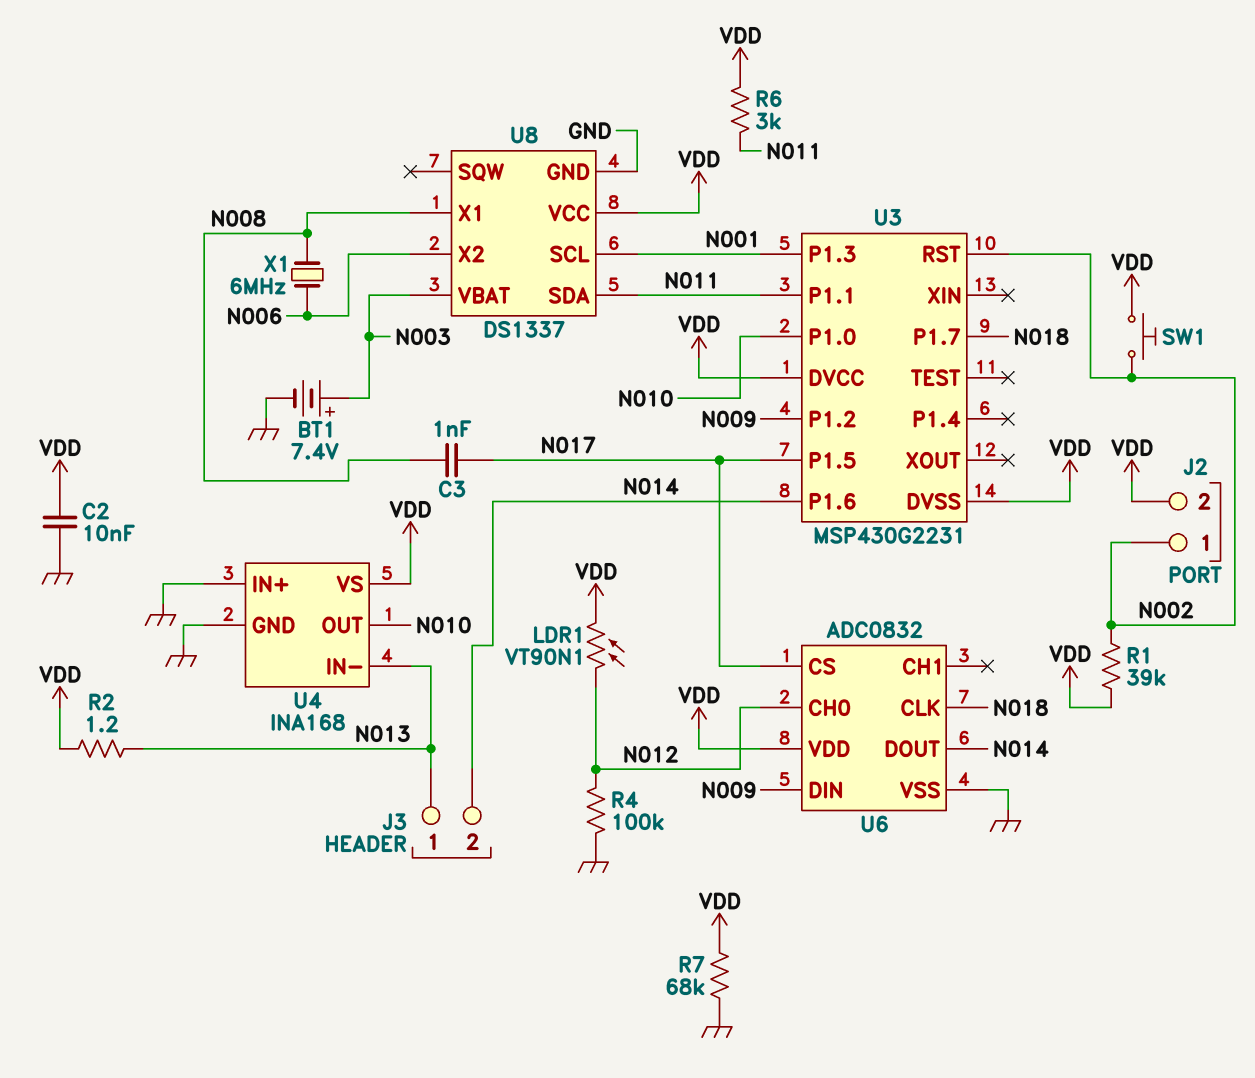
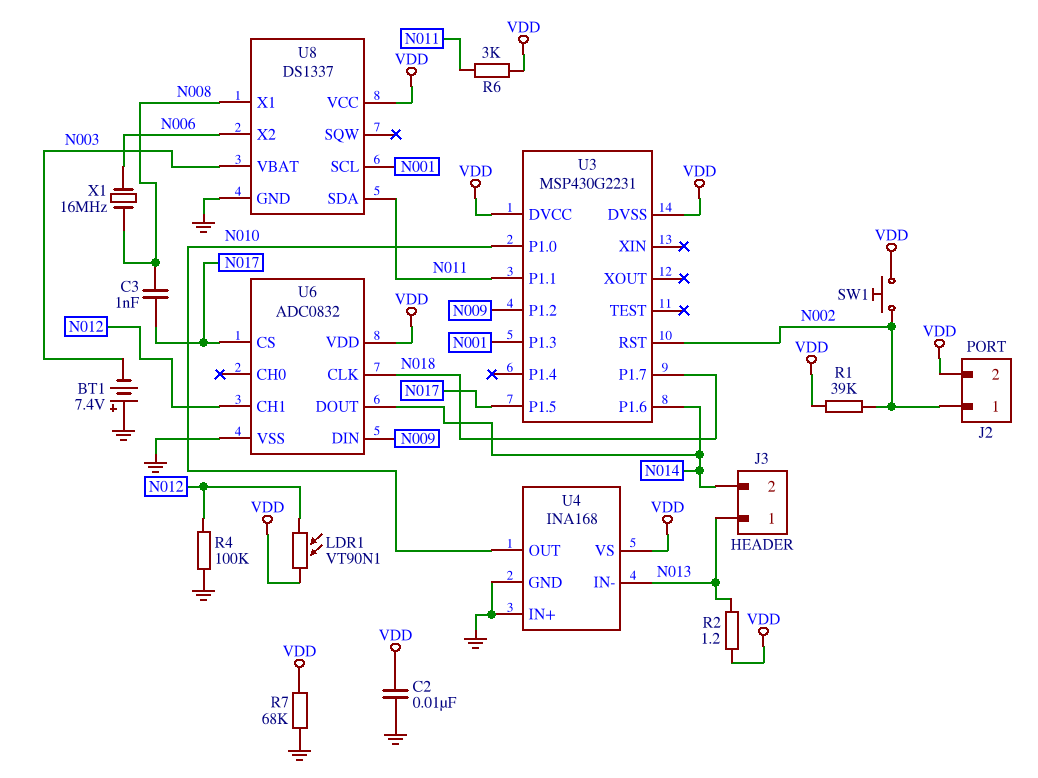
BT1: 7.4V (plus N003, minus GND) -> 7.4V (plus GND, minus N003)
U6 pin CH0: N012 -> none
U6 pin CH1: none -> N012
X1: 6MHz (N006, N008) -> 16MHz (N006, N008)

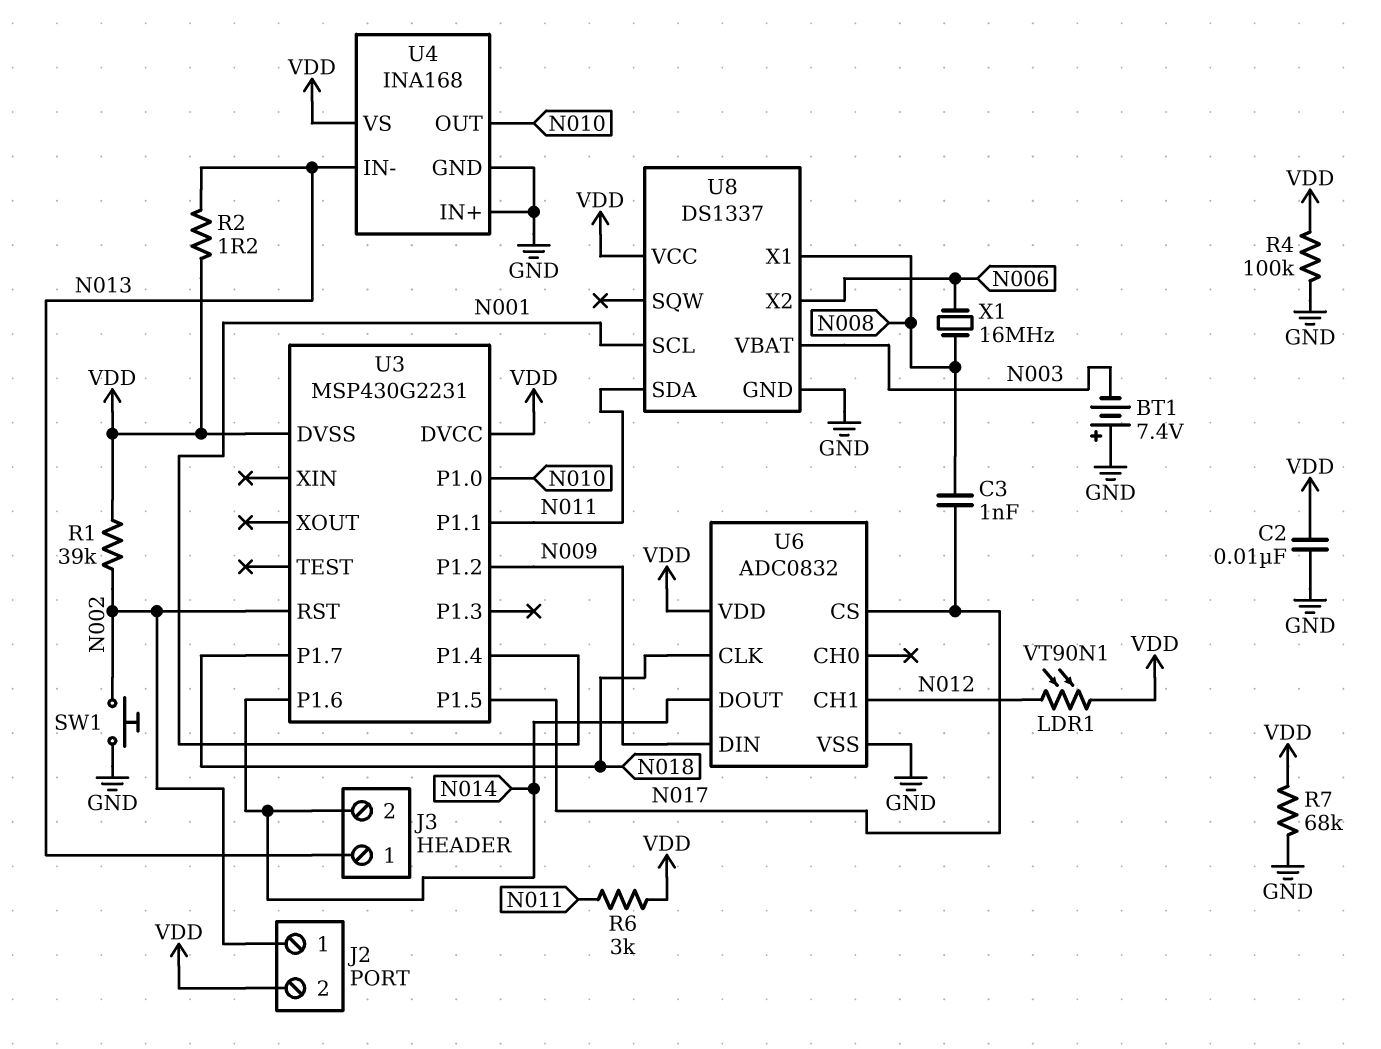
R4: 100k (GND, N012) -> 100k (GND, VDD)
SW1: button (N002, VDD) -> button (GND, N002)
U3 pin P1.3: N001 -> none
U3 pin P1.4: none -> N001

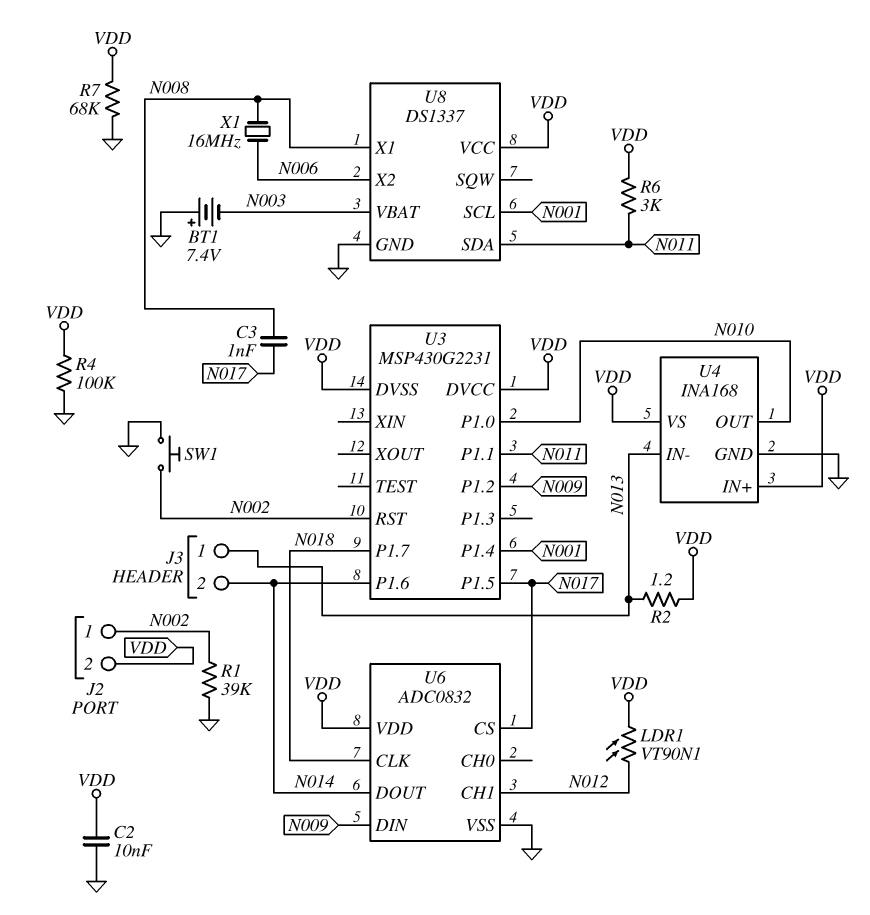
R1: 39k (N002, VDD) -> 39k (GND, N002)
U4 pin IN+: GND -> VDD

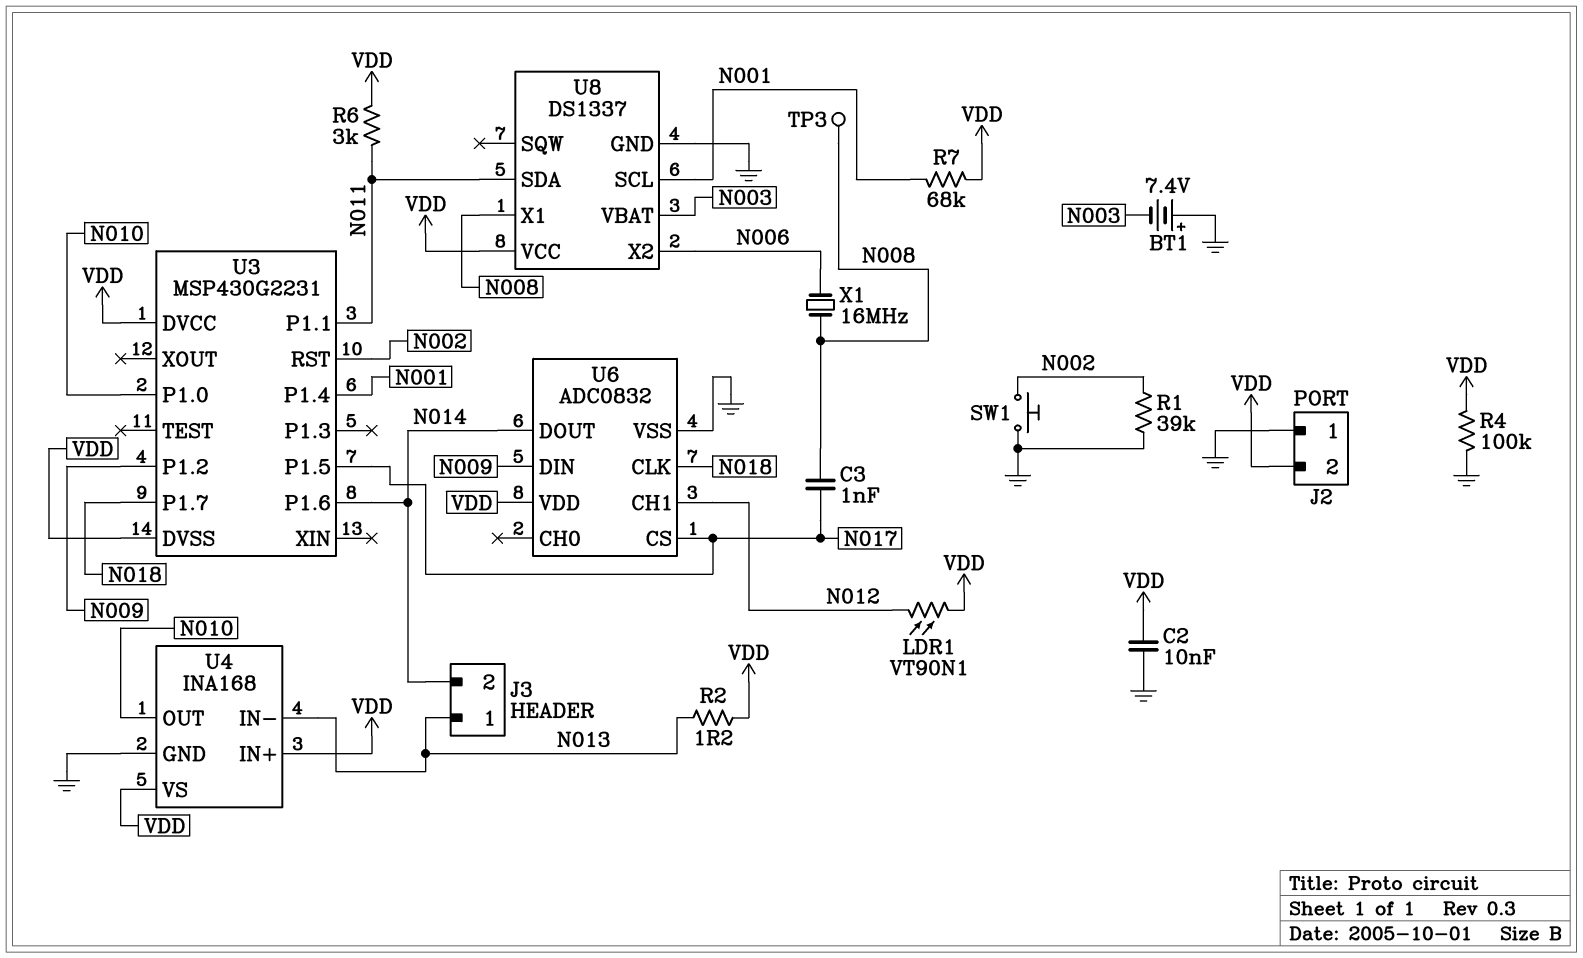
J2 pin 1: N002 -> GND
R7: 68k (GND, VDD) -> 68k (N001, VDD)
TP3: none -> test point (N008)

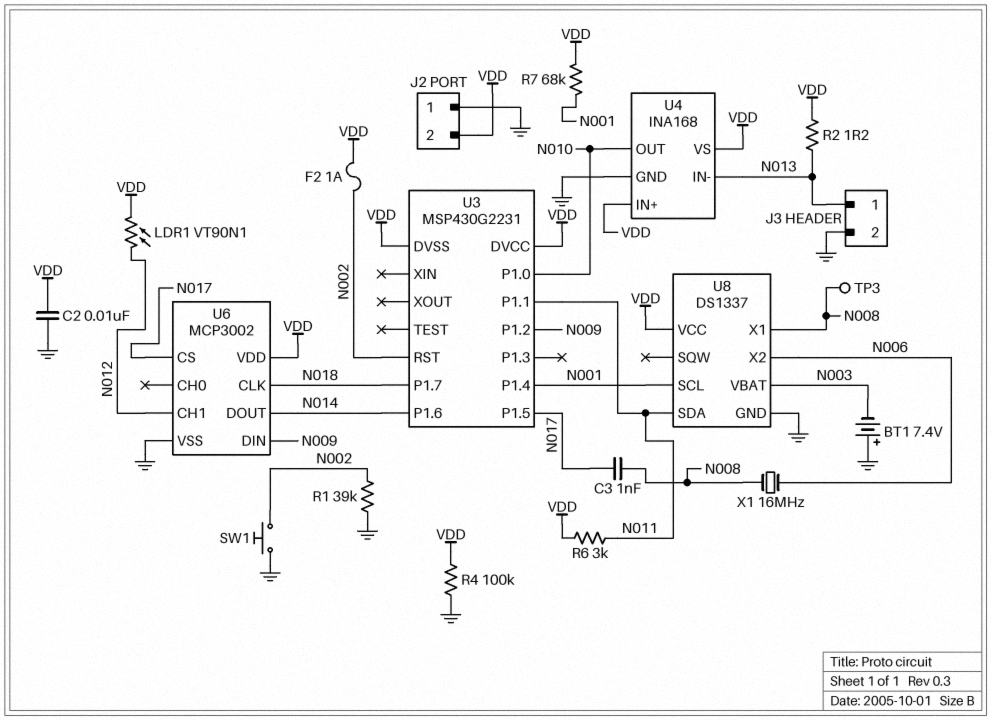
F2: none -> 1A (N002, VDD)
J3 pin 2: N014 -> GND
U6: ADC0832 -> MCP3002

